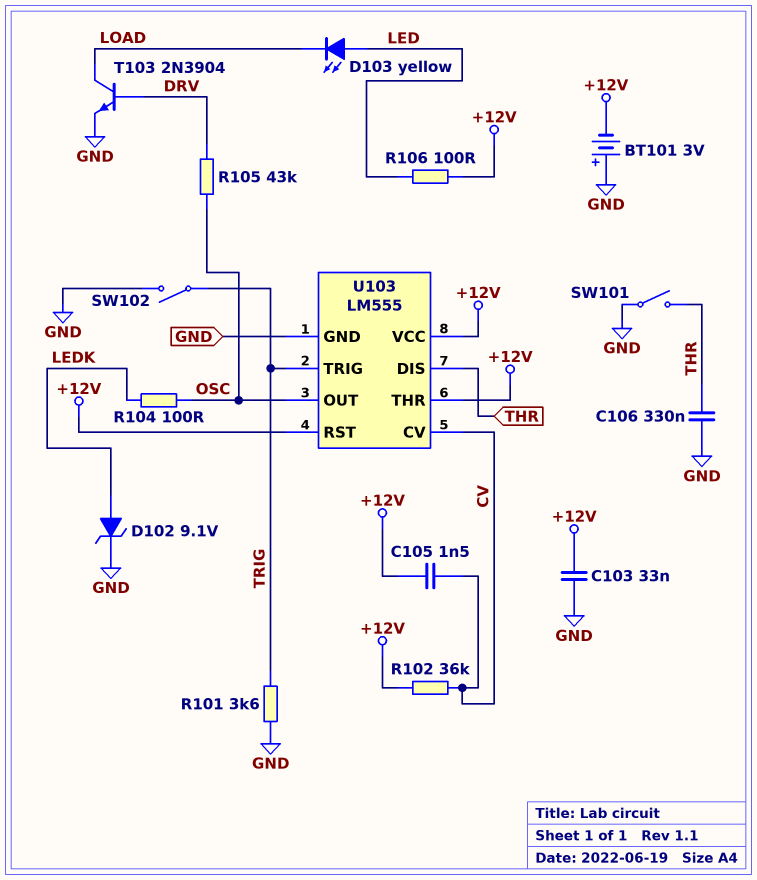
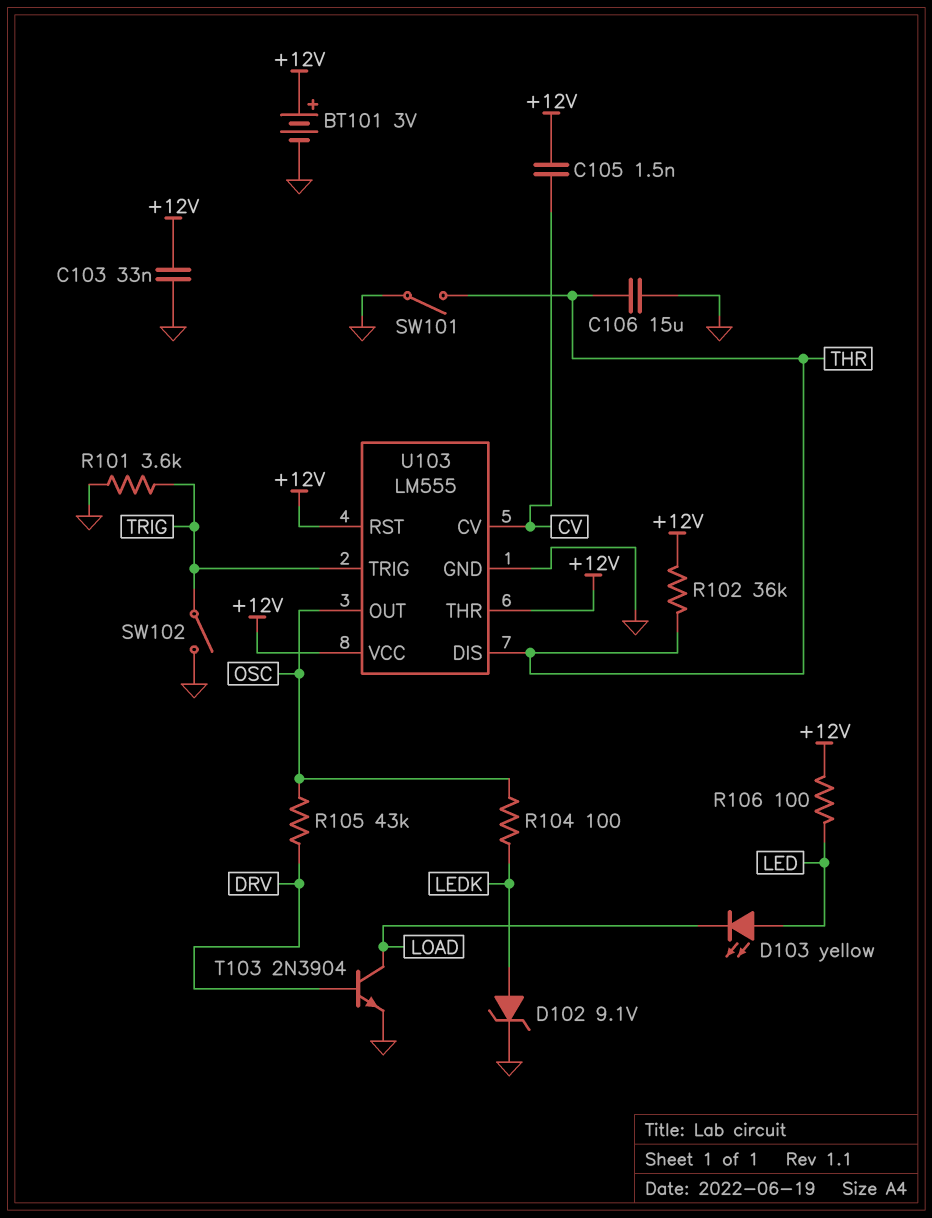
BT101: 3V (plus GND, minus +12V) -> 3V (plus +12V, minus GND)
C106: 330nF (GND, THR) -> 15uF (GND, THR)
R102: 36k (+12V, CV) -> 36k (+12V, THR)

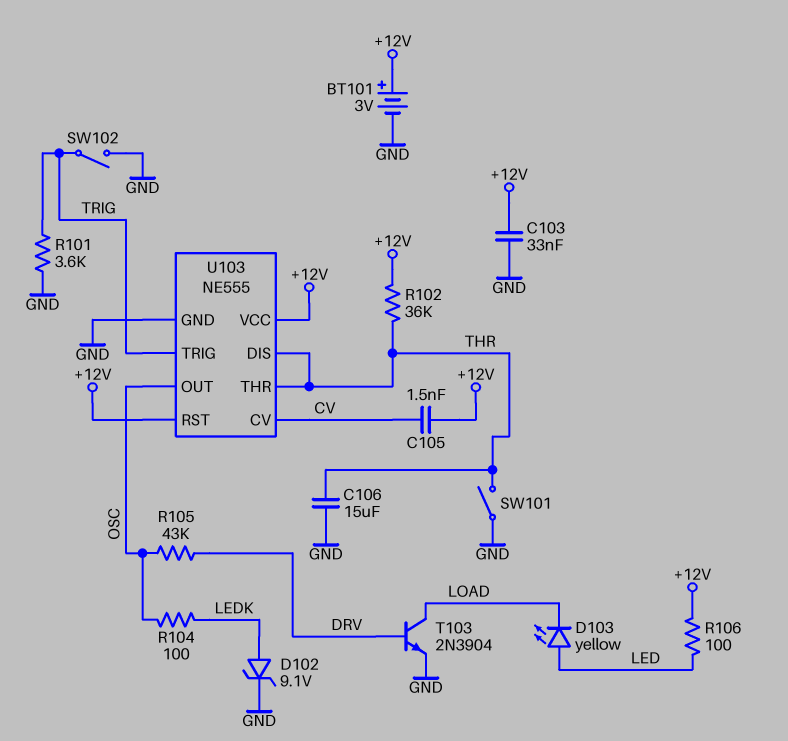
U103: LM555 -> NE555
U103 pin THR: +12V -> THR

